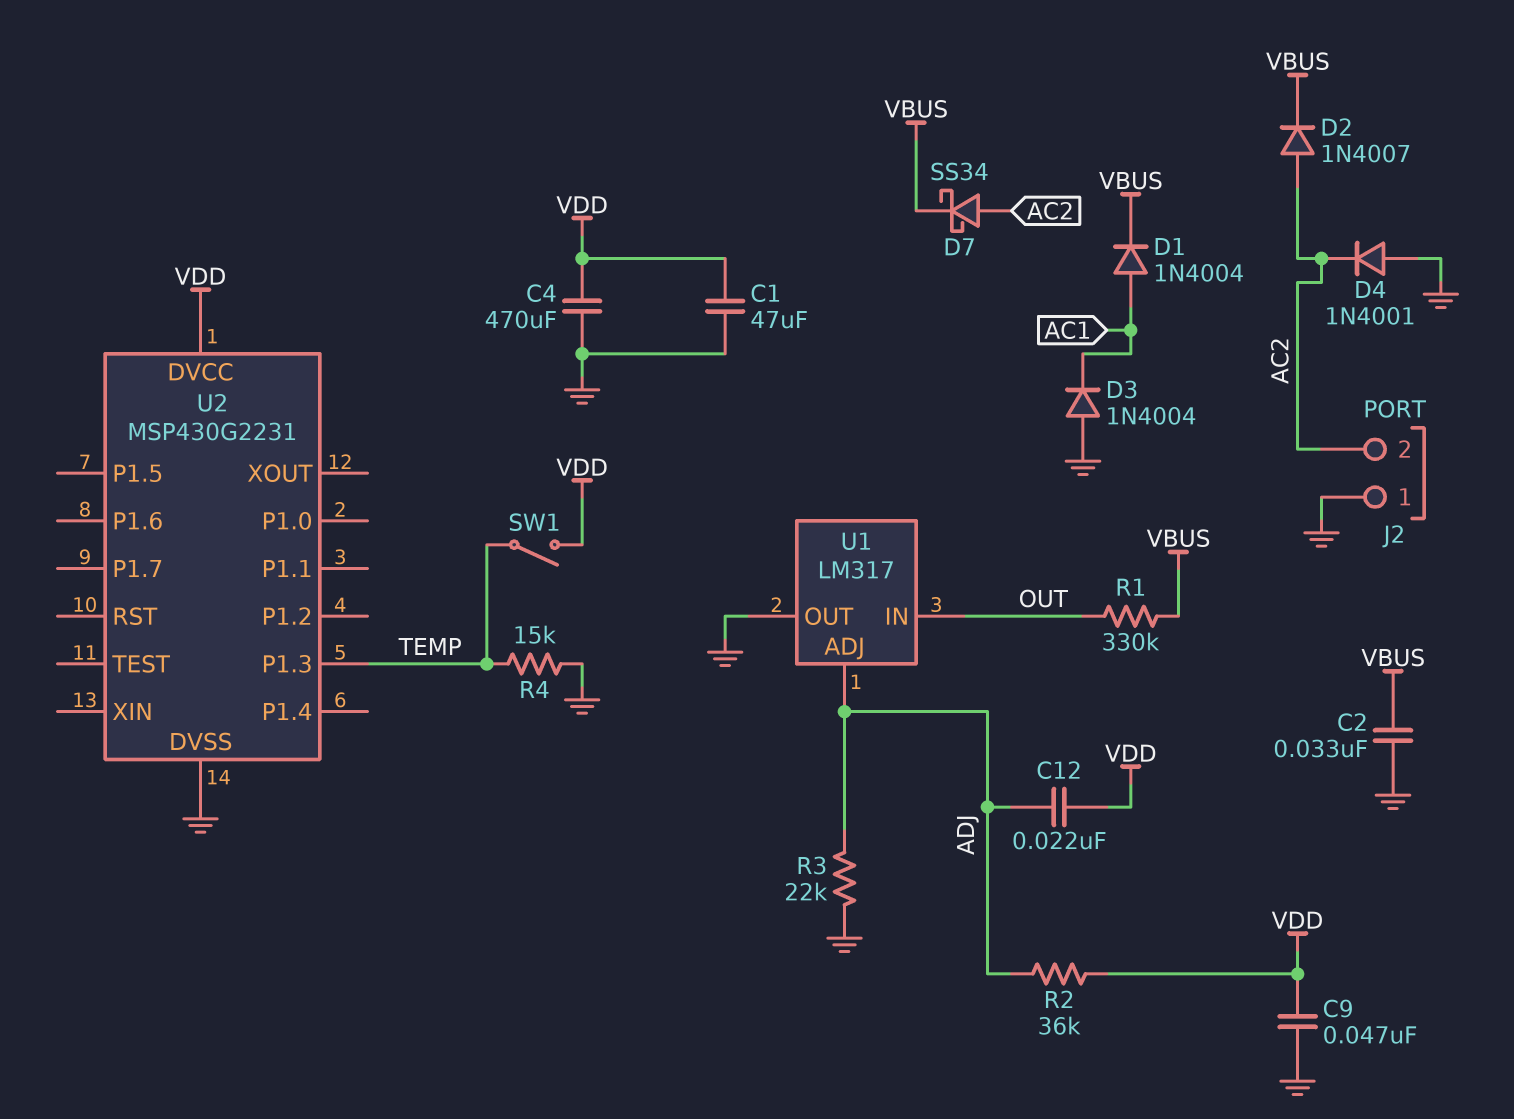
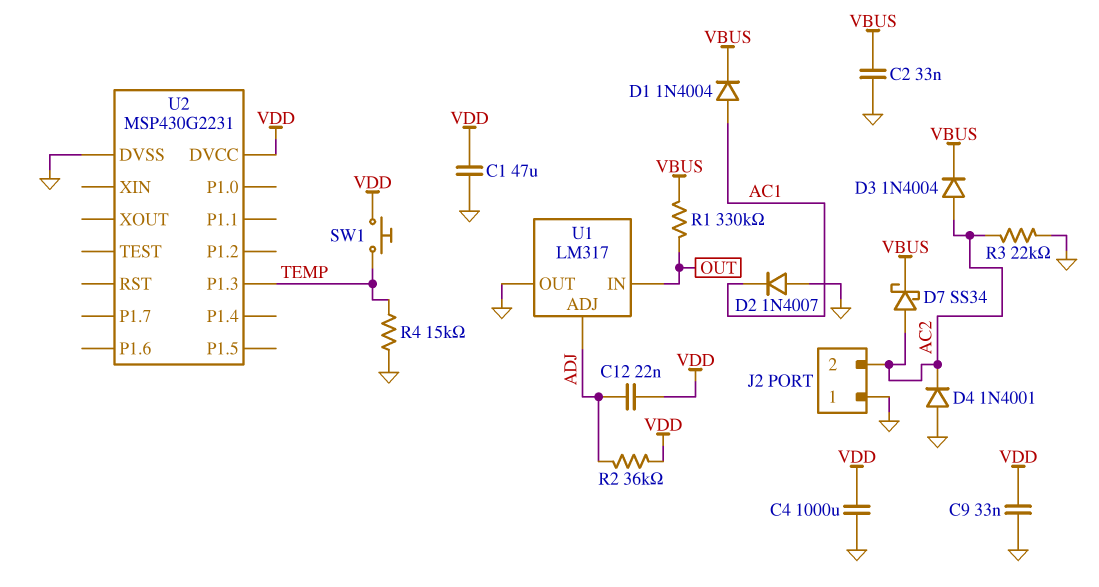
C4: 470uF (GND, VDD) -> 1000uF (GND, VDD)
C9: 47nF (GND, VDD) -> 33nF (GND, VDD)
D2: diode 1N4007 (A AC2, K VBUS) -> diode 1N4007 (A GND, K AC1)
D3: diode 1N4004 (A GND, K AC1) -> diode 1N4004 (A AC2, K VBUS)
R3: 22k (ADJ, GND) -> 22k (AC2, GND)
SW1: switch (TEMP, VDD) -> button (TEMP, VDD)

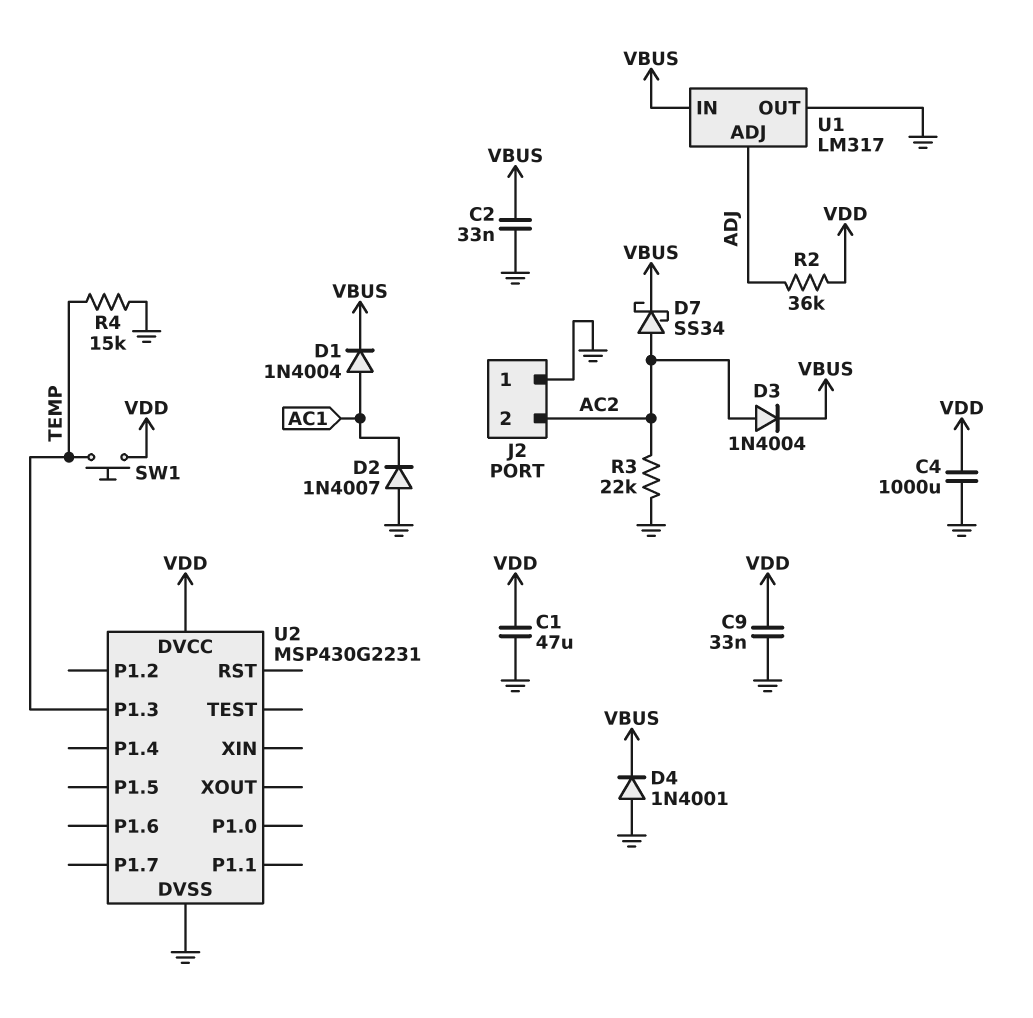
C12: 22nF (ADJ, VDD) -> none
D4: diode 1N4001 (A GND, K AC2) -> diode 1N4001 (A GND, K VBUS)
R1: 330k (OUT, VBUS) -> none
U1 pin IN: OUT -> VBUS

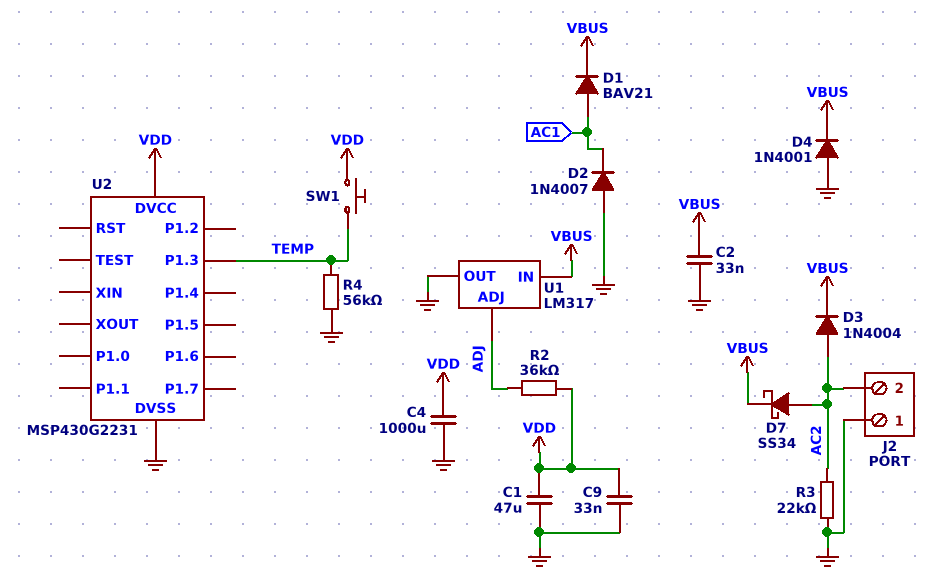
D1: diode 1N4004 (A AC1, K VBUS) -> diode BAV21 (A AC1, K VBUS)
R4: 15k (GND, TEMP) -> 56k (GND, TEMP)

